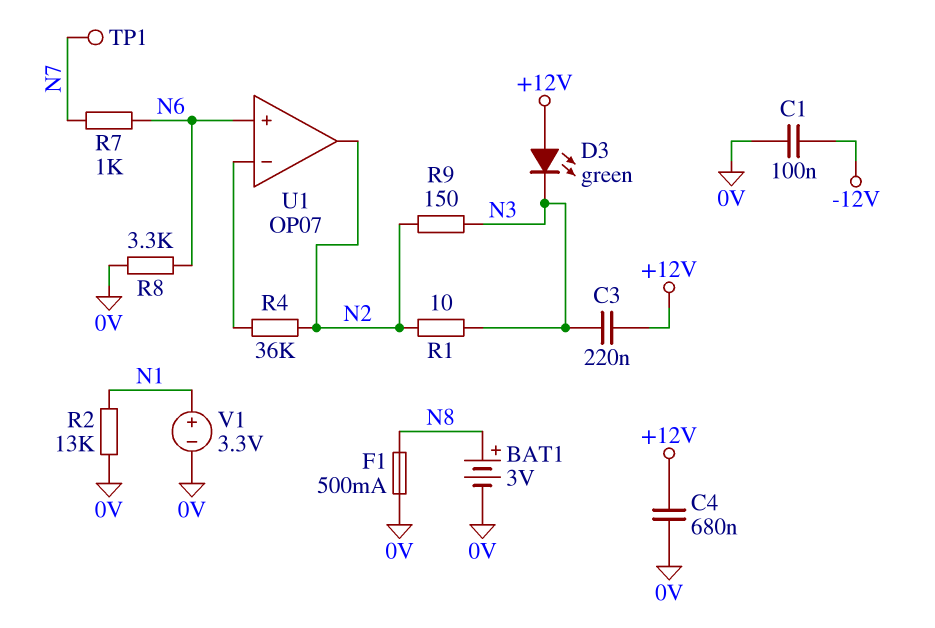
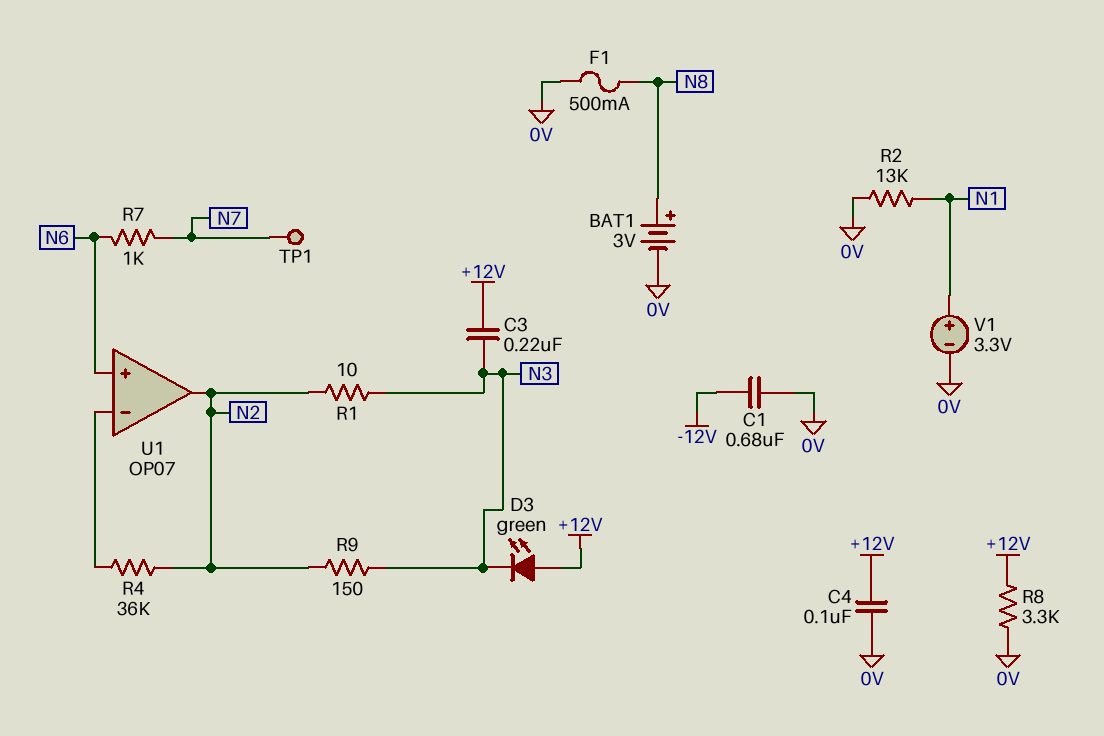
C1: 100nF (-12V, 0V) -> 680nF (-12V, 0V)
C4: 680nF (+12V, 0V) -> 100nF (+12V, 0V)
R8: 3.3k (0V, N6) -> 3.3k (+12V, 0V)

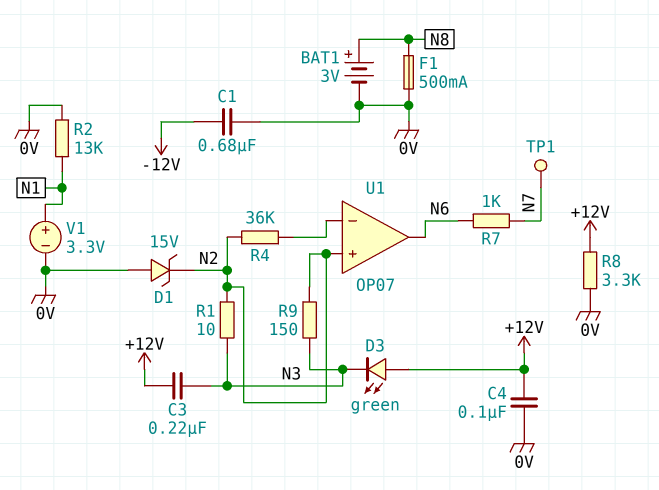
D1: none -> zener 15V (A 0V, K N2)
U1 pin in+: N6 -> N2
U1 pin out: N2 -> N6

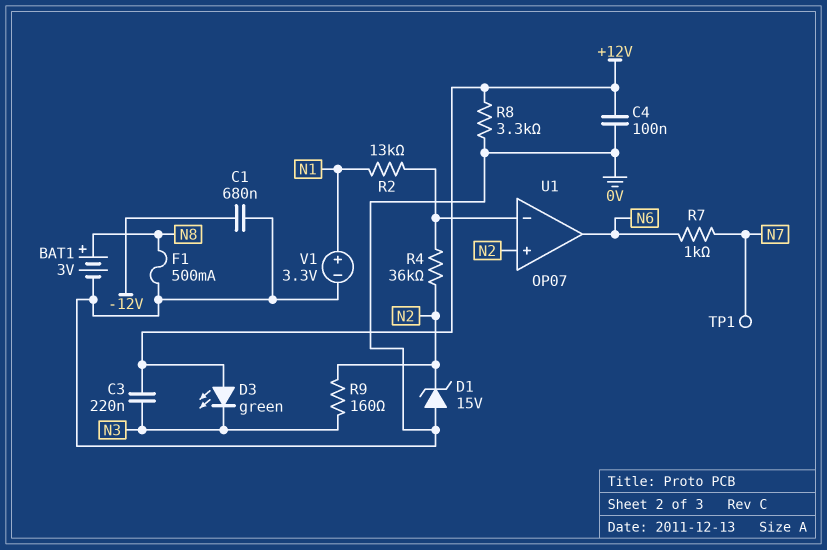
R1: 10 (N2, N3) -> none
R2: 13k (0V, N1) -> 13k (N1, U1/in-)
R9: 150 (N2, N3) -> 160 (N2, N3)

